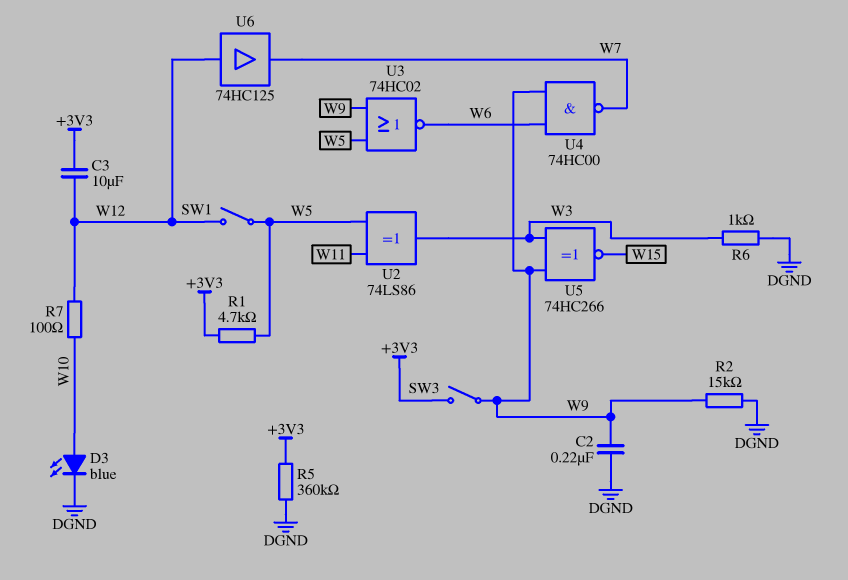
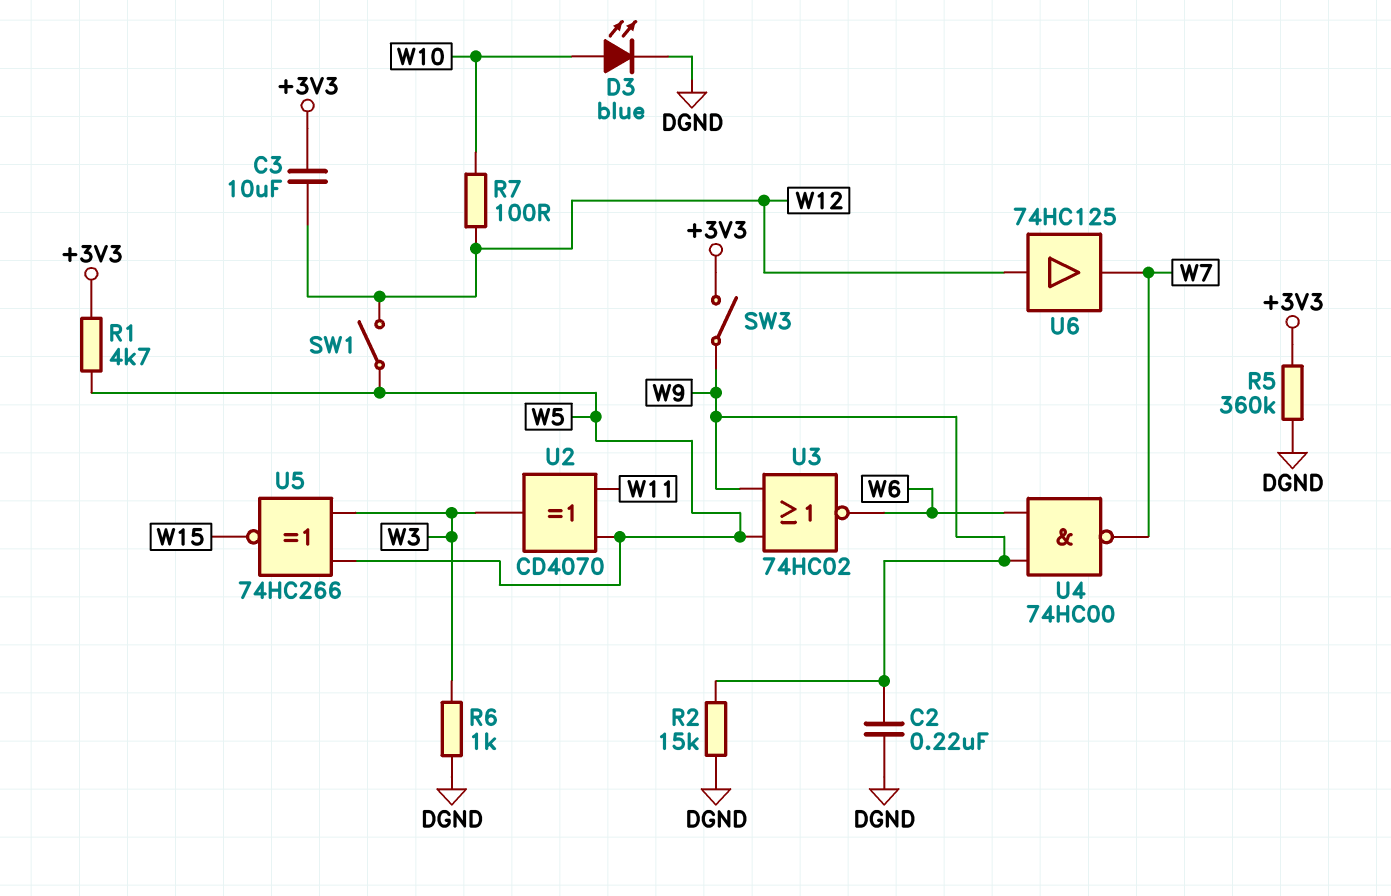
U2: XOR 74LS86 (in W5, in W11, out W3) -> XOR CD4070 (in W5, in W11, out W3)
U5: XNOR 74HC266 (in W3, in W9, out W15) -> XNOR 74HC266 (in W3, in W5, out W15)

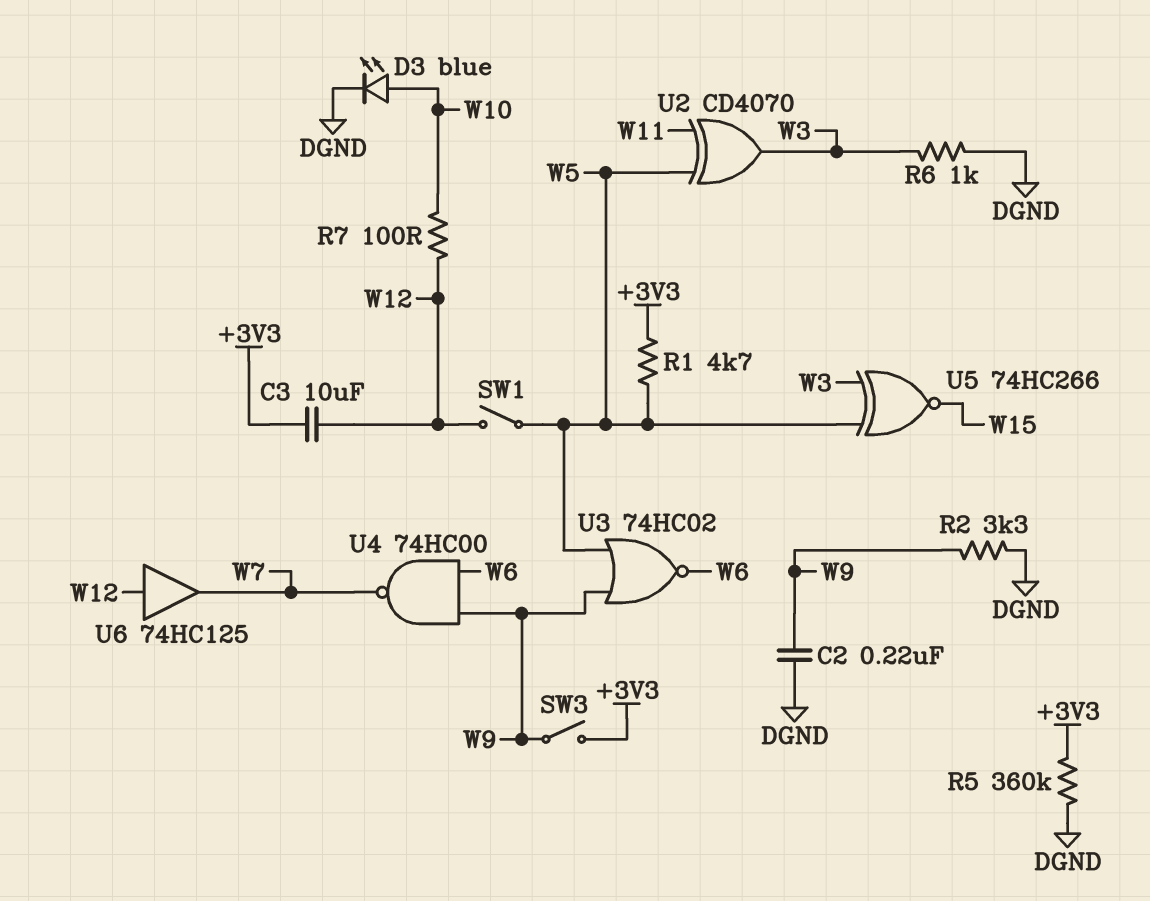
R2: 15k (DGND, W9) -> 3.3k (DGND, W9)

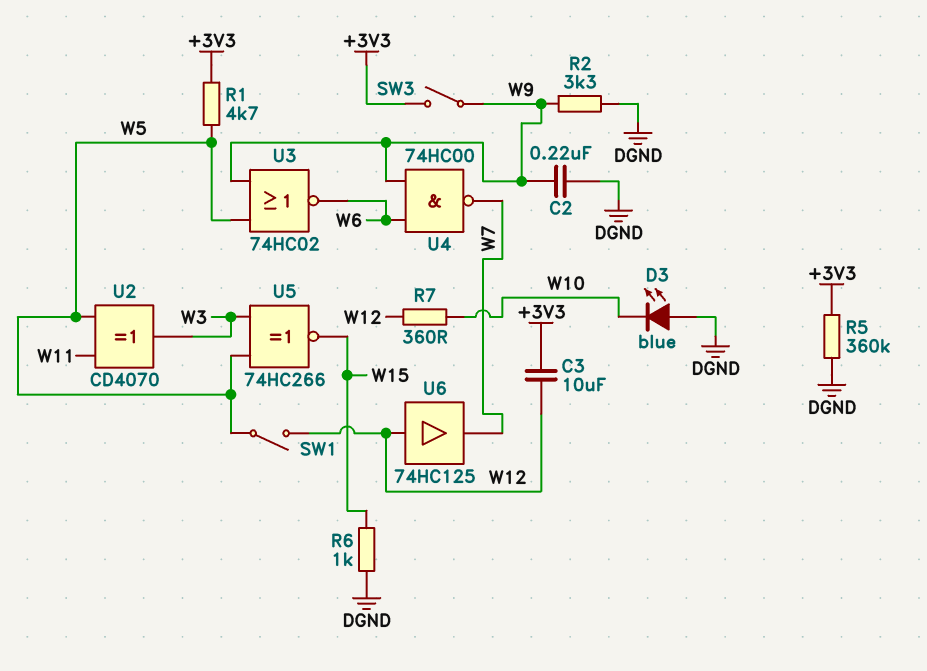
D3: LED blue (A W10, K DGND) -> LED blue (A DGND, K W10)
R6: 1k (DGND, W3) -> 1k (DGND, W15)
R7: 100 (W10, W12) -> 360 (W10, W12)

